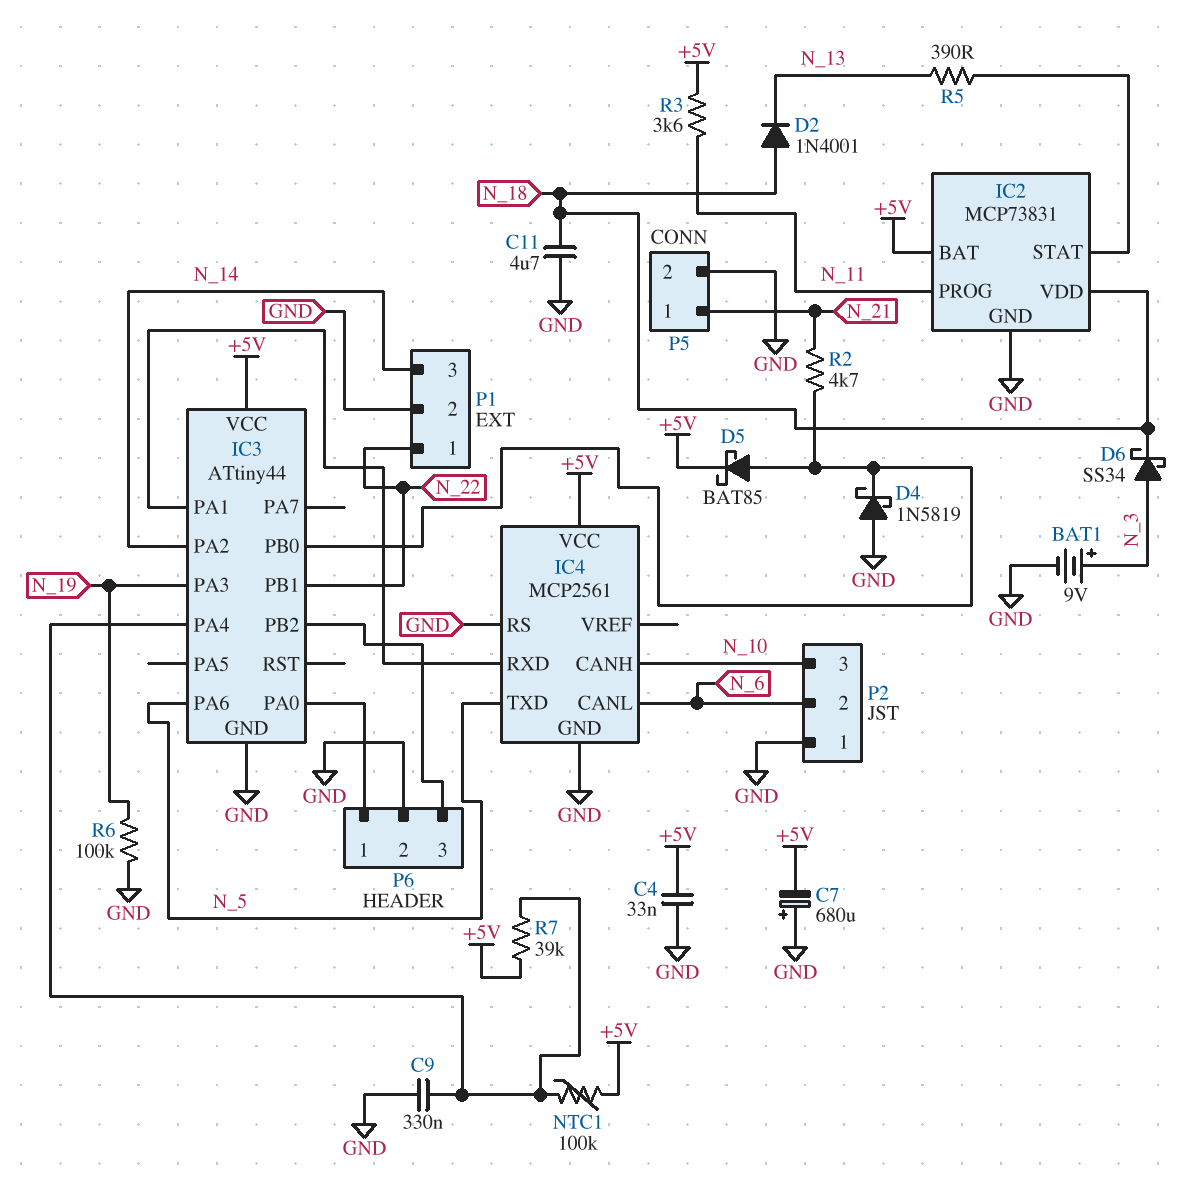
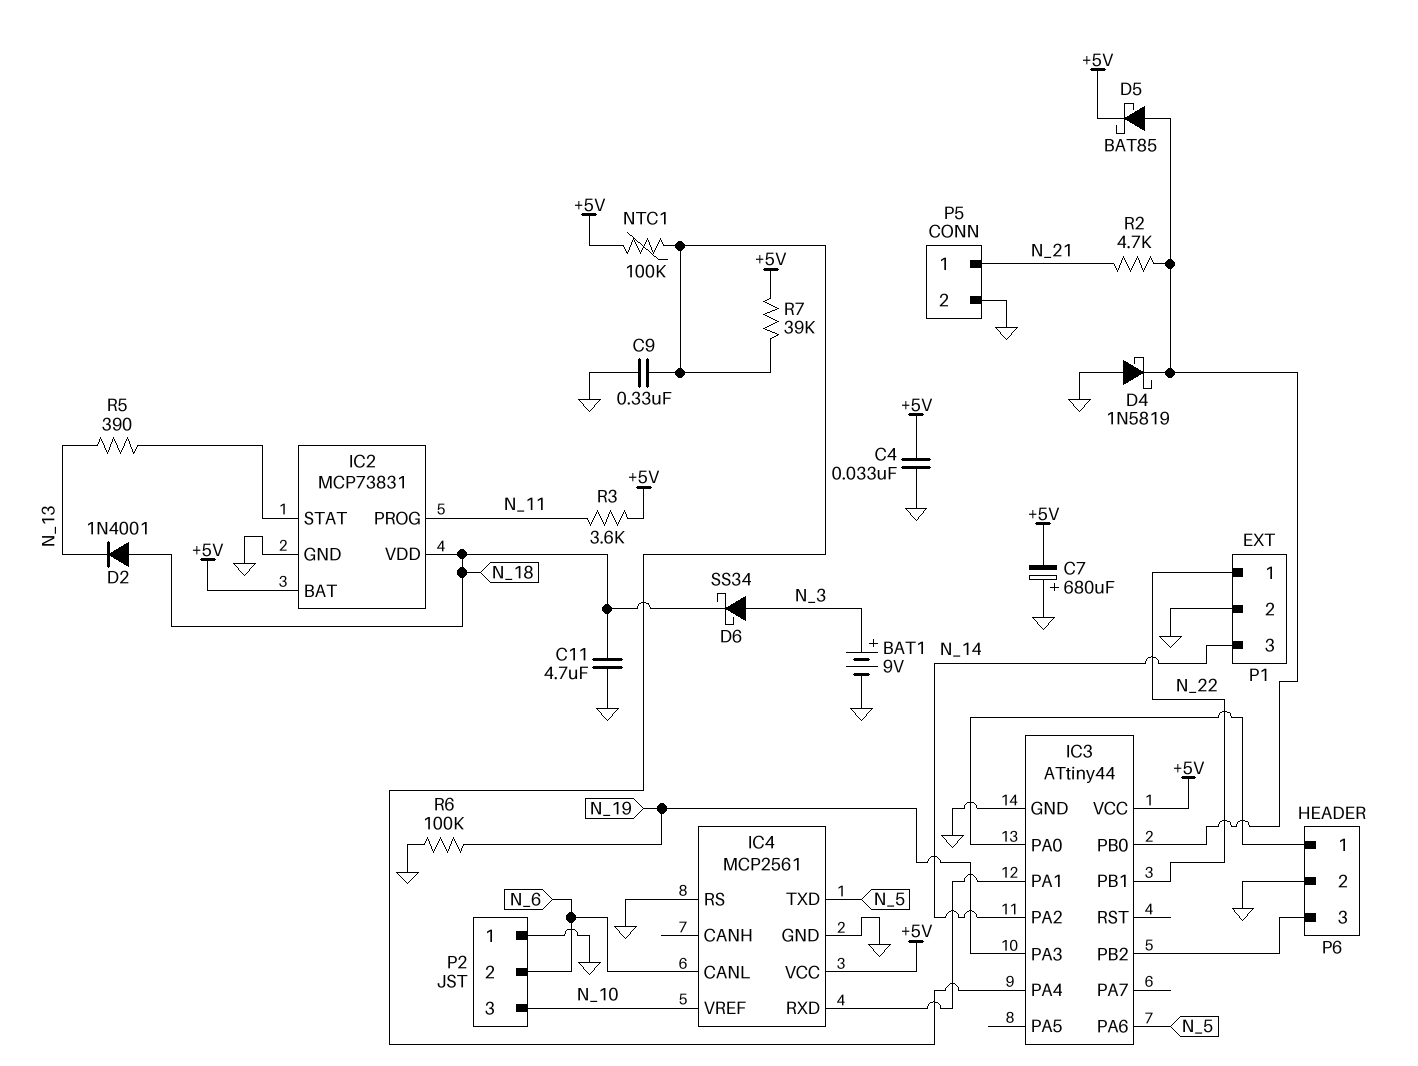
IC4 pin CANH: N_10 -> none
IC4 pin VREF: none -> N_10

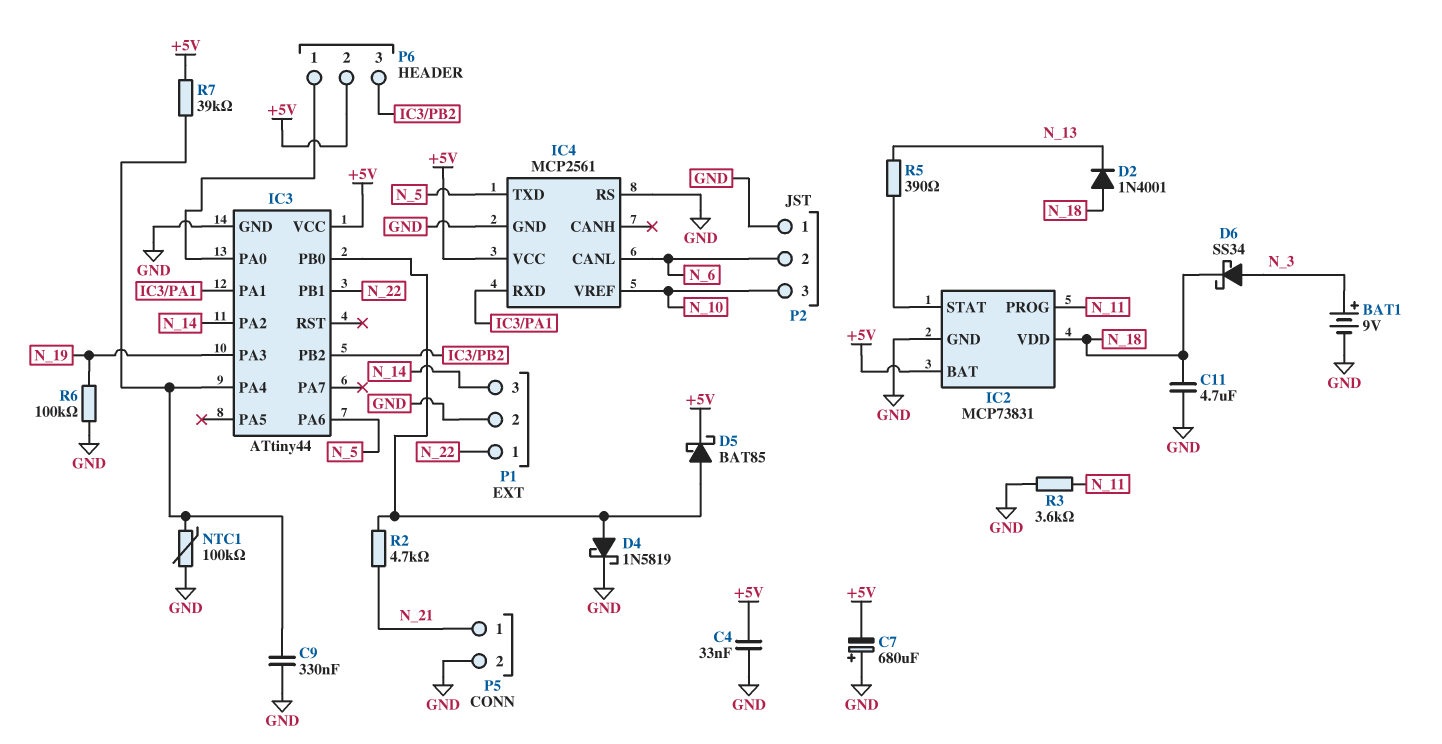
D4: schottky 1N5819 (A GND, K IC3/PB0) -> schottky 1N5819 (A IC3/PB0, K GND)
NTC1: 100k (+5V, IC3/PA4) -> 100k (GND, IC3/PA4)
P6 pin 2: GND -> +5V
R3: 3.6k (+5V, N_11) -> 3.6k (GND, N_11)

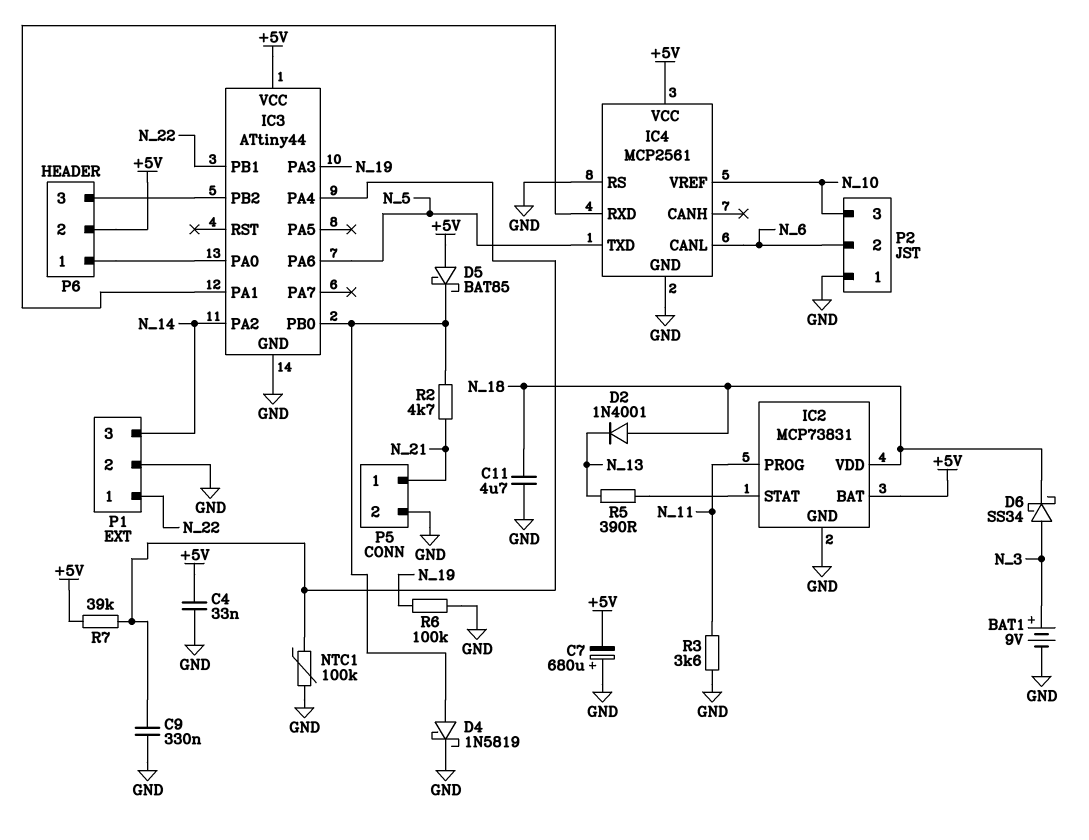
D5: schottky BAT85 (A IC3/PB0, K +5V) -> schottky BAT85 (A +5V, K IC3/PB0)

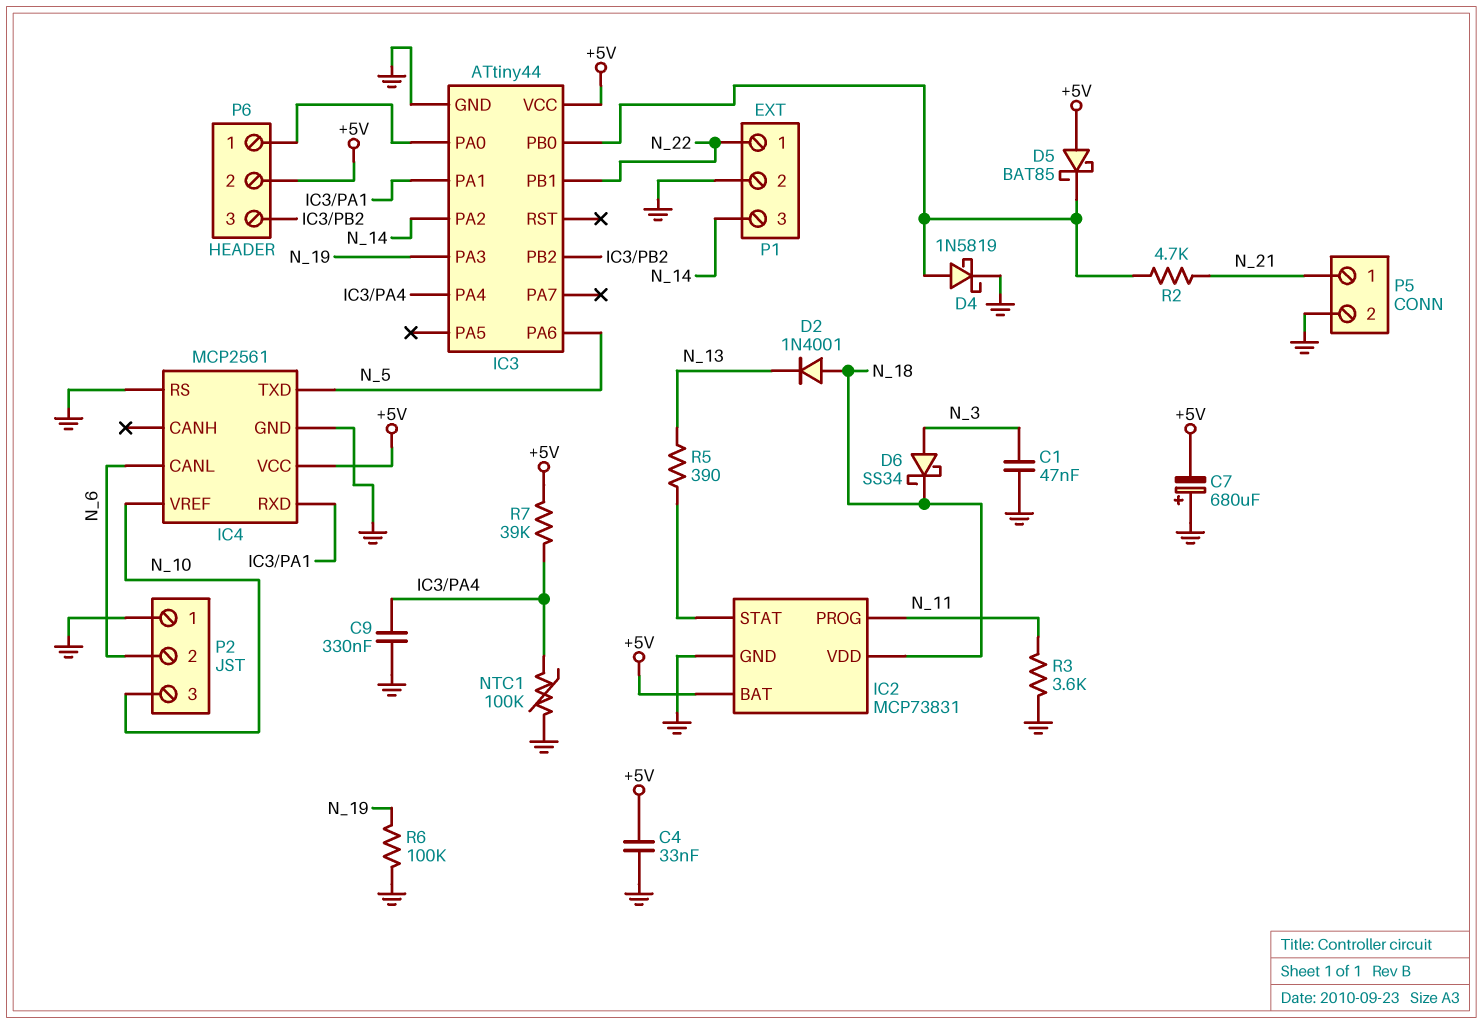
BAT1: 9V (plus N_3, minus GND) -> none
C1: none -> 47nF (GND, N_3)
C11: 4.7uF (GND, N_18) -> none

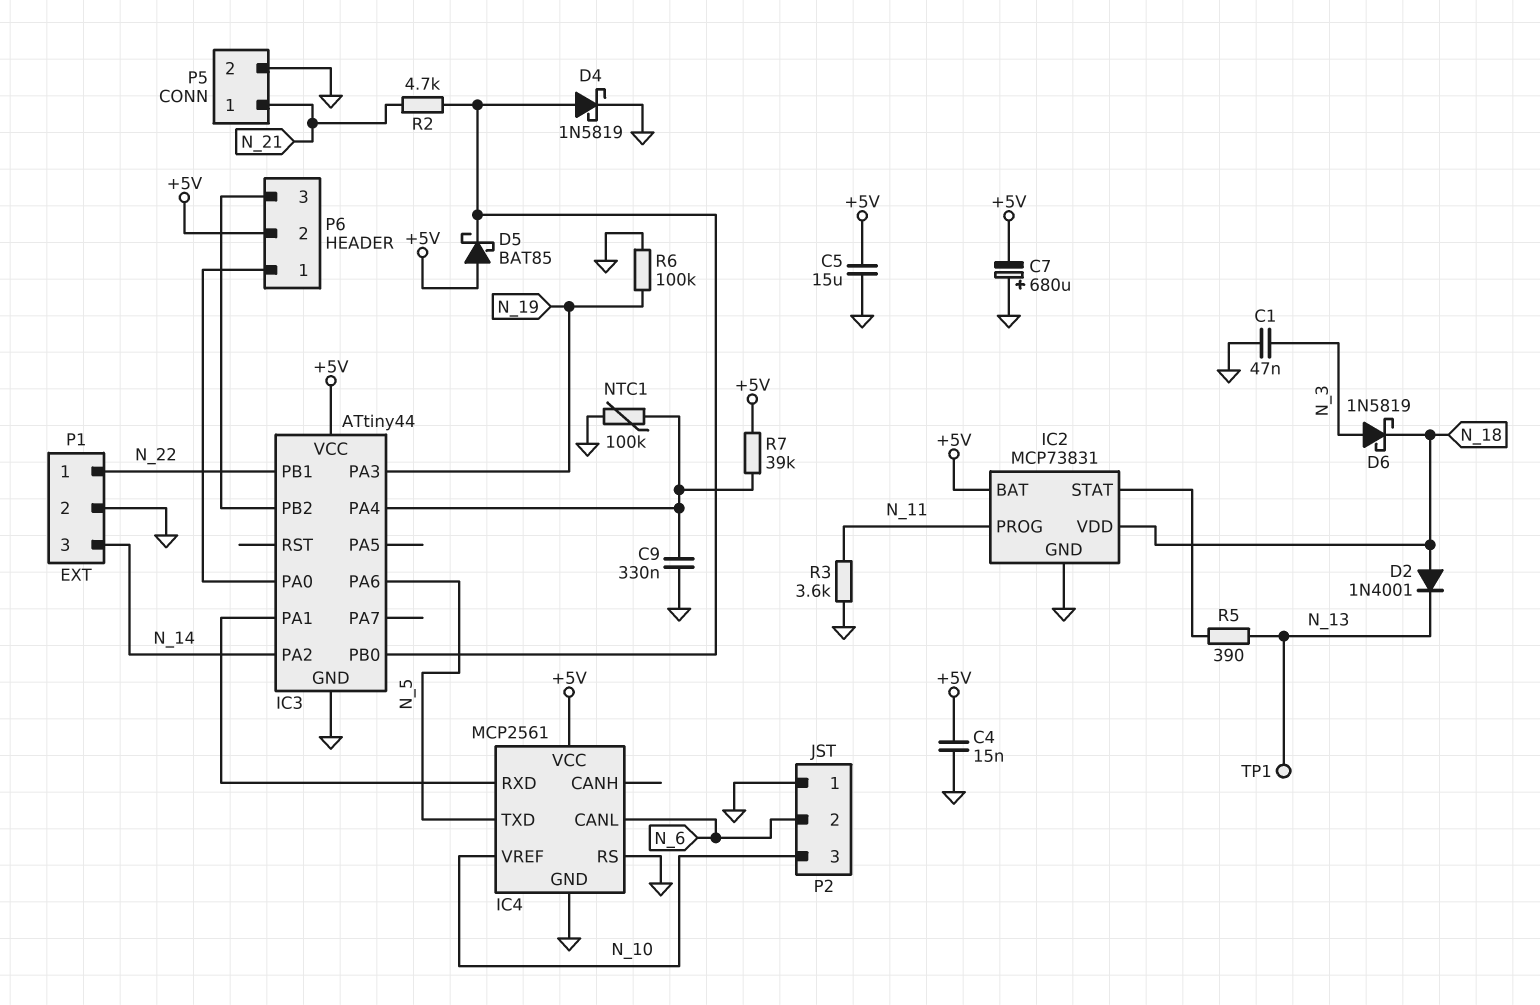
C4: 33nF (+5V, GND) -> 15nF (+5V, GND)
C5: none -> 15uF (+5V, GND)
D6: schottky SS34 (A N_3, K N_18) -> schottky 1N5819 (A N_3, K N_18)
TP1: none -> test point (N_13)

